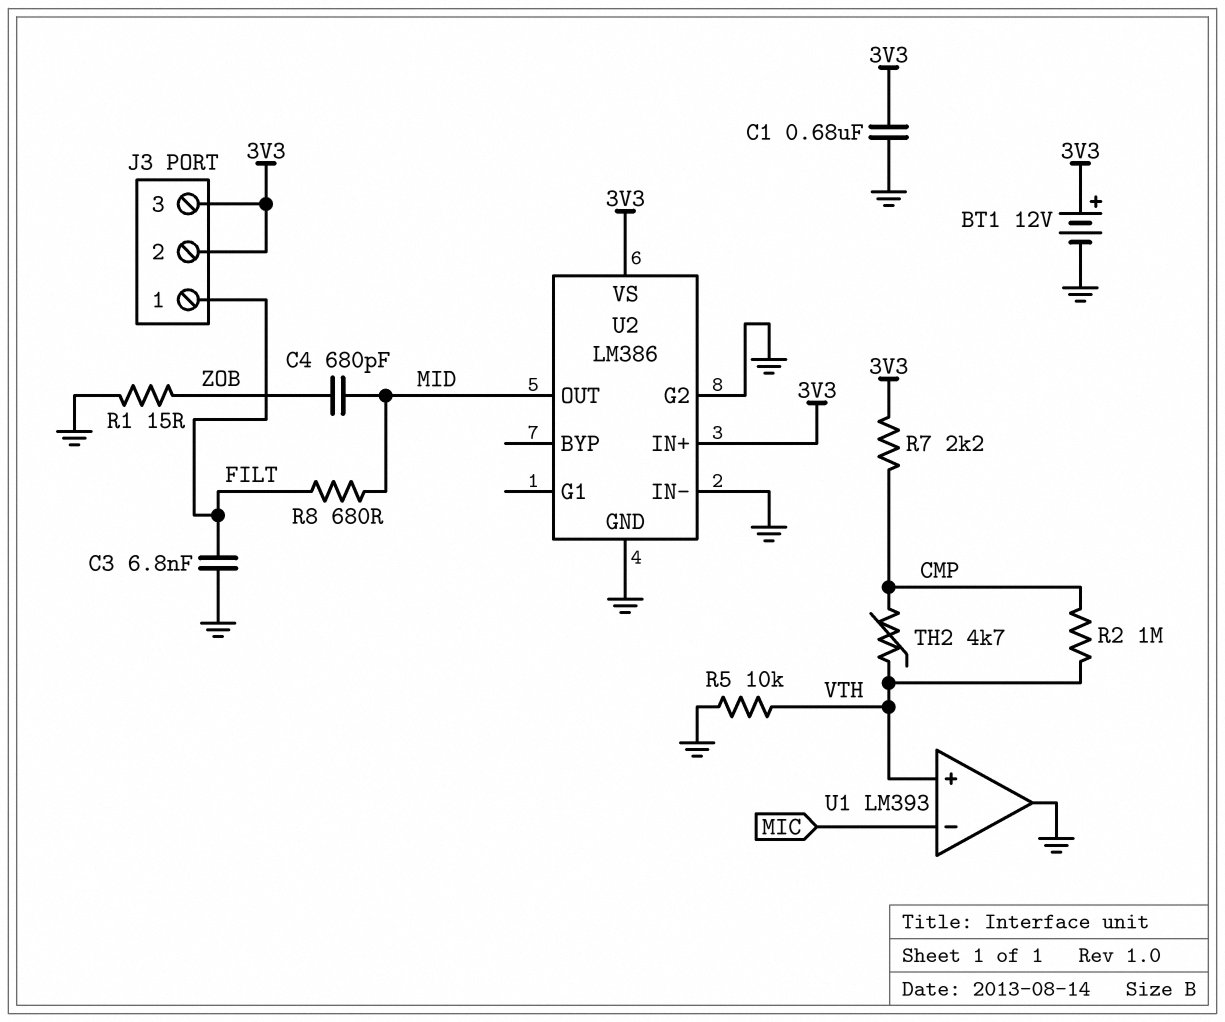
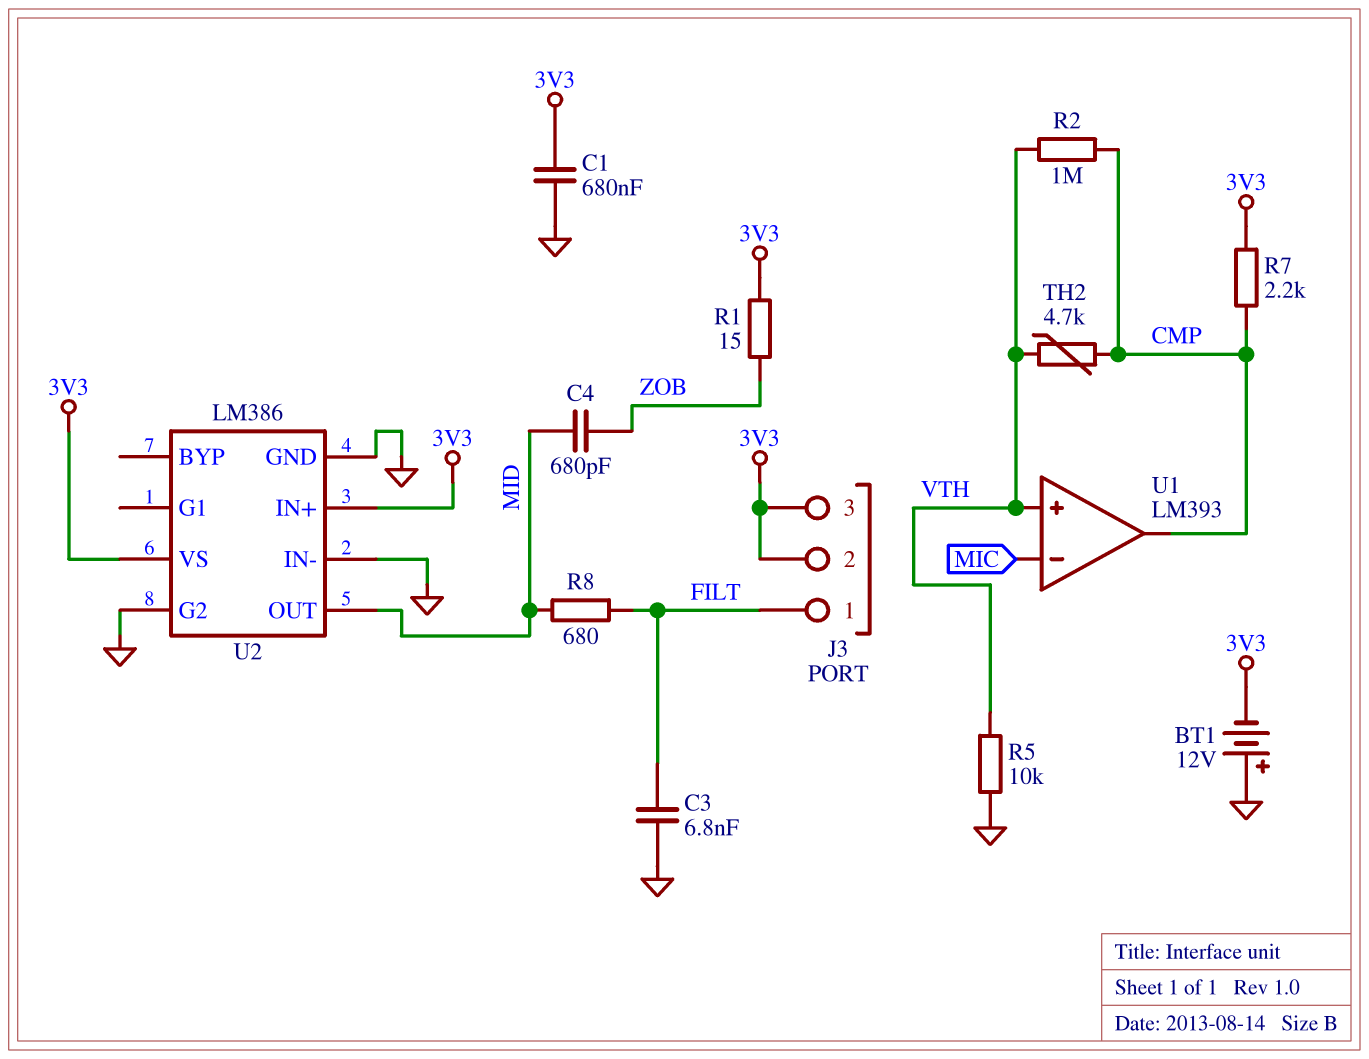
BT1: 12V (plus 3V3, minus GND) -> 12V (plus GND, minus 3V3)
R1: 15 (GND, ZOB) -> 15 (3V3, ZOB)
U1 pin out: GND -> CMP

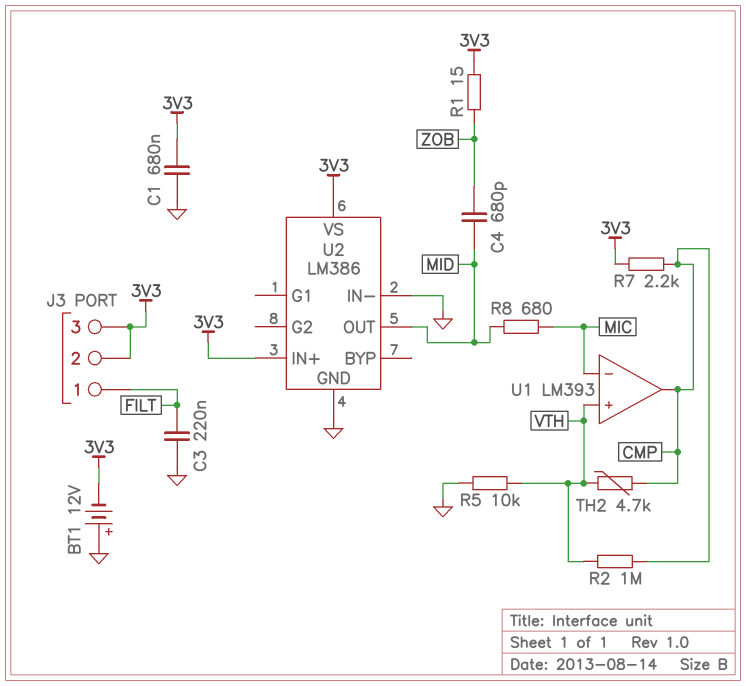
C3: 6.8nF (FILT, GND) -> 220nF (FILT, GND)
R8: 680 (FILT, MID) -> 680 (MIC, MID)
U2 pin G2: GND -> none

